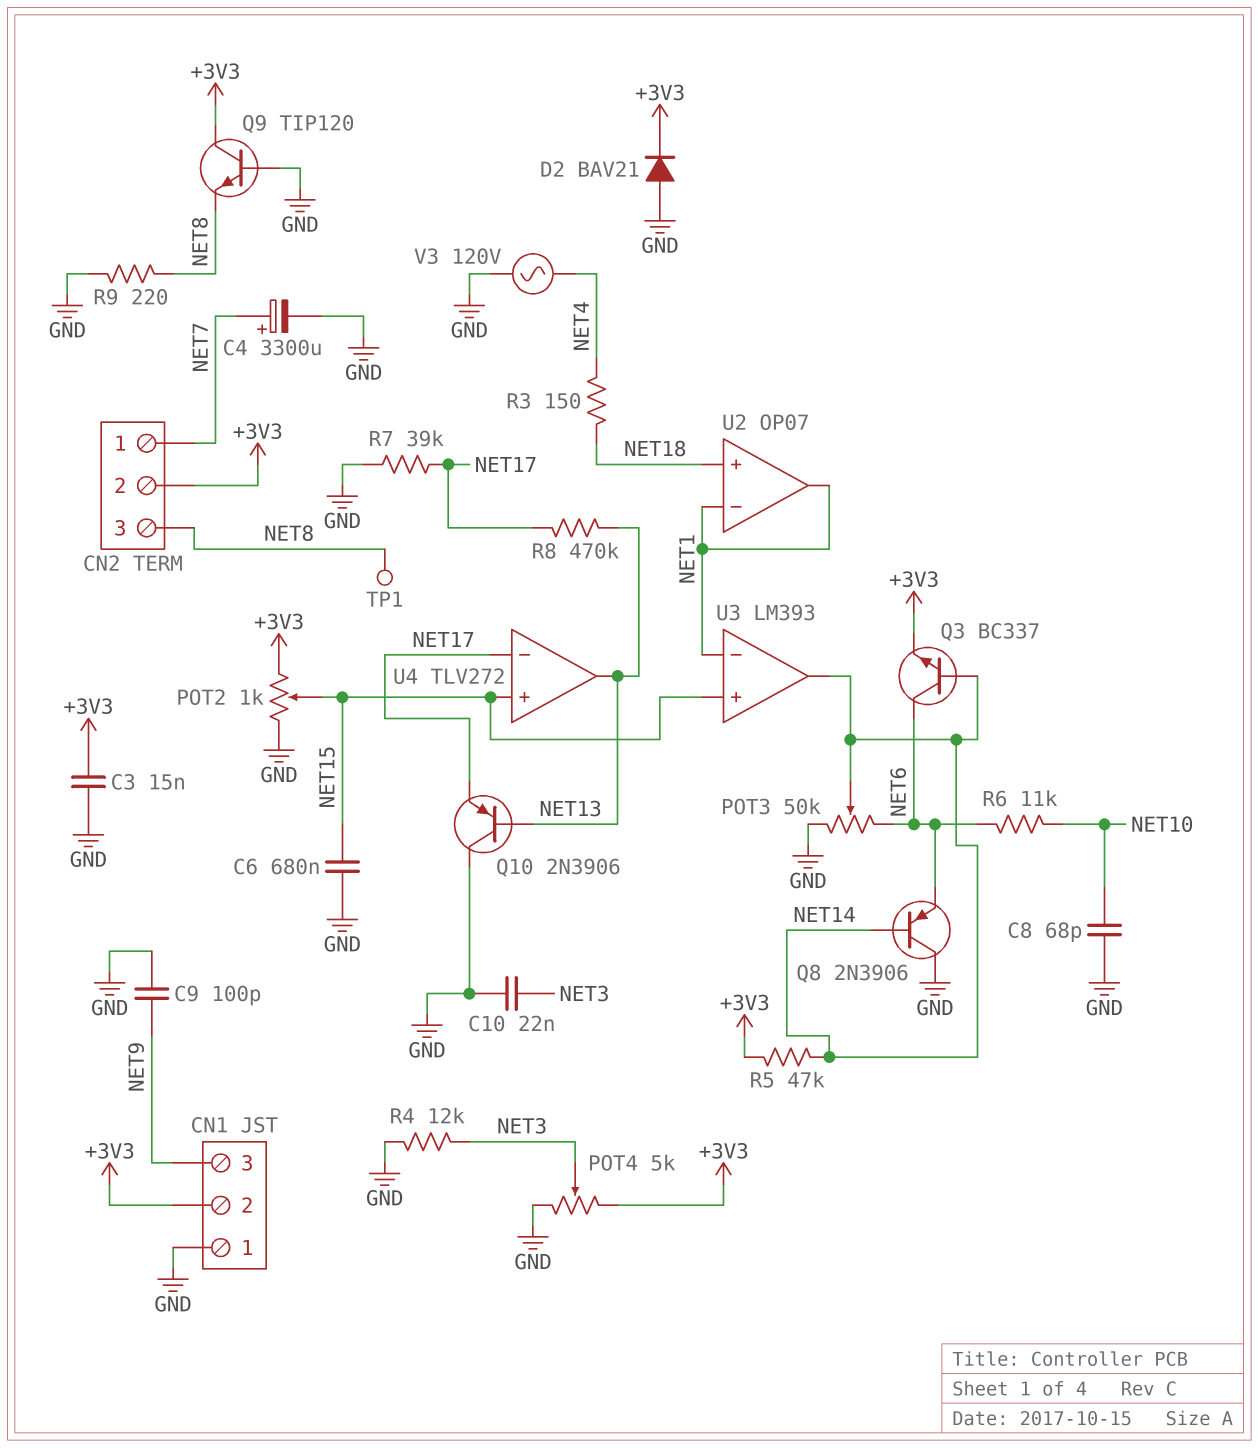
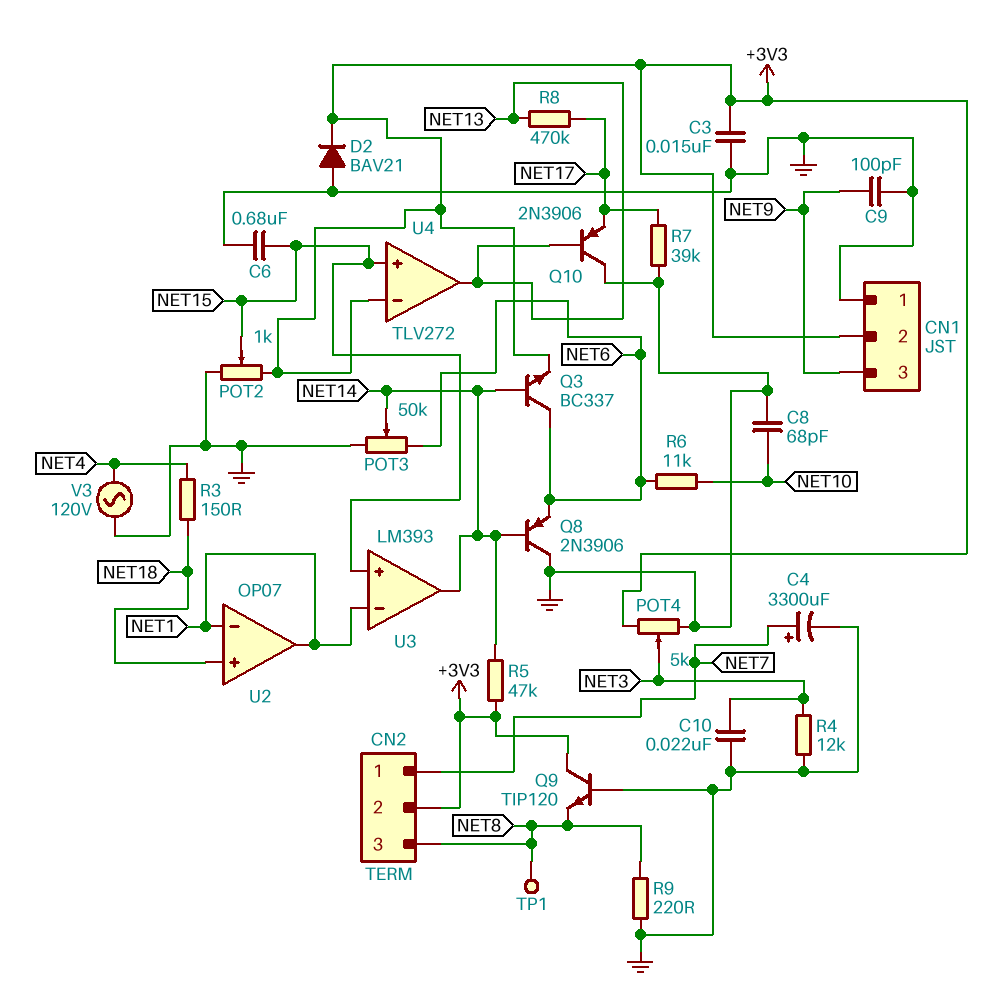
U4 pin in-: NET17 -> +3V3

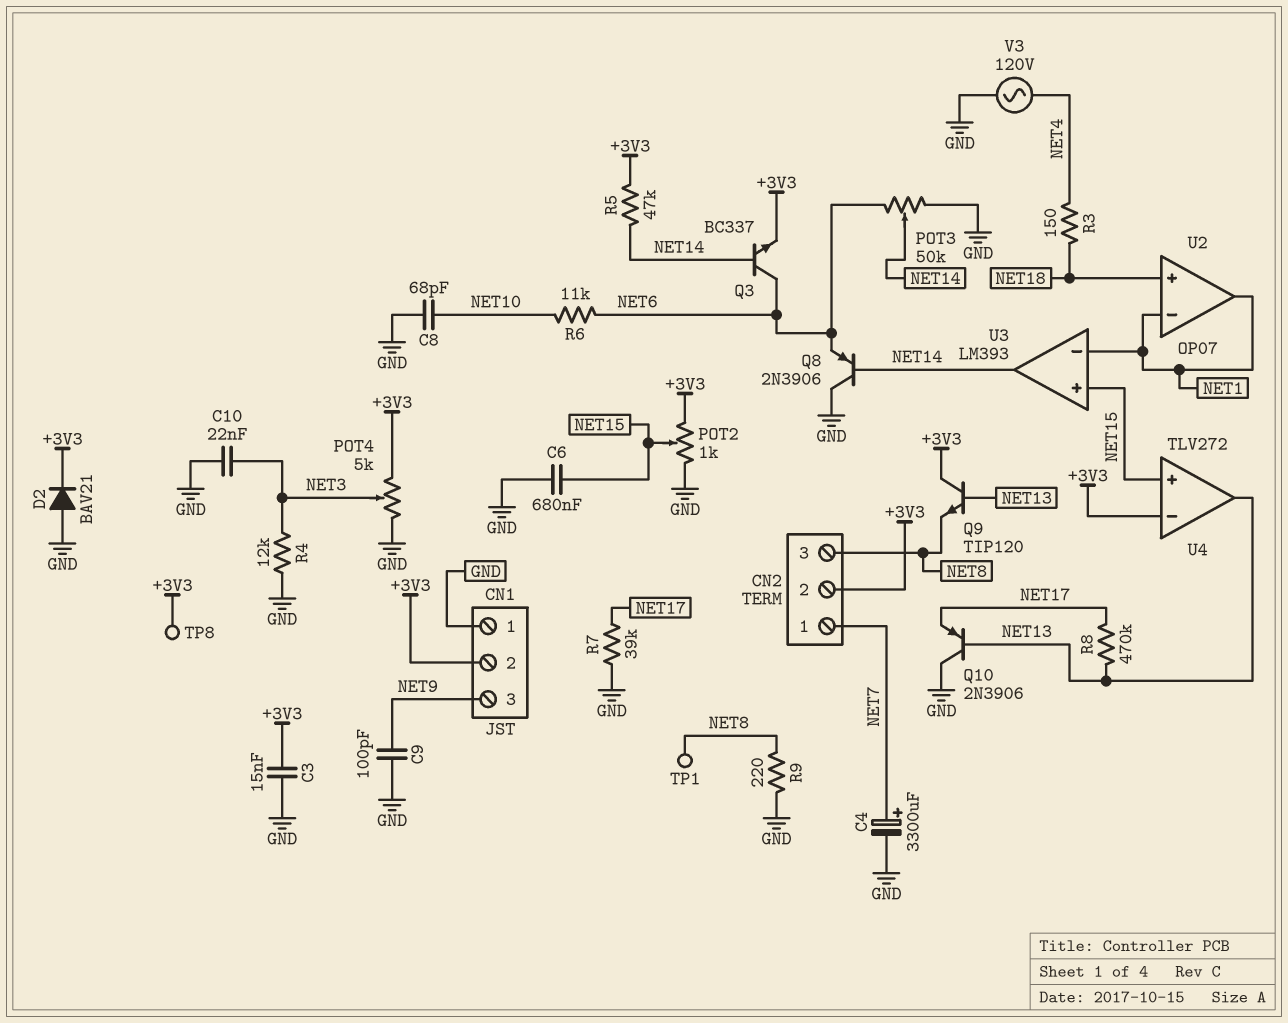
Q9: NPN TIP120 (B GND, C +3V3, E NET8) -> NPN TIP120 (B NET13, C +3V3, E NET8)
TP8: none -> test point (+3V3)

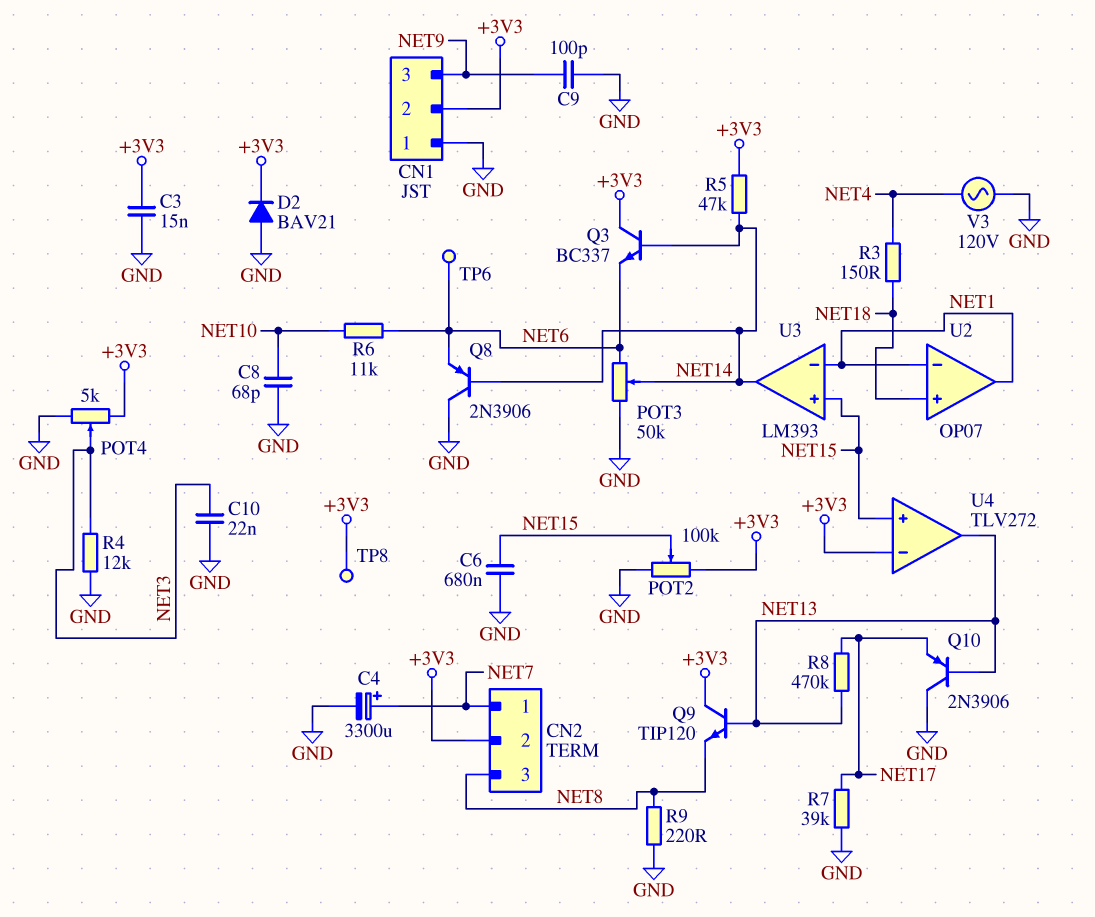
POT2: 1k (+3V3, GND, wiper NET15) -> 100k (+3V3, GND, wiper NET15)
Q3: NPN BC337 (B NET14, C NET6, E +3V3) -> NPN BC337 (B NET14, C +3V3, E NET6)
TP1: test point (NET8) -> none
TP6: none -> test point (NET6)

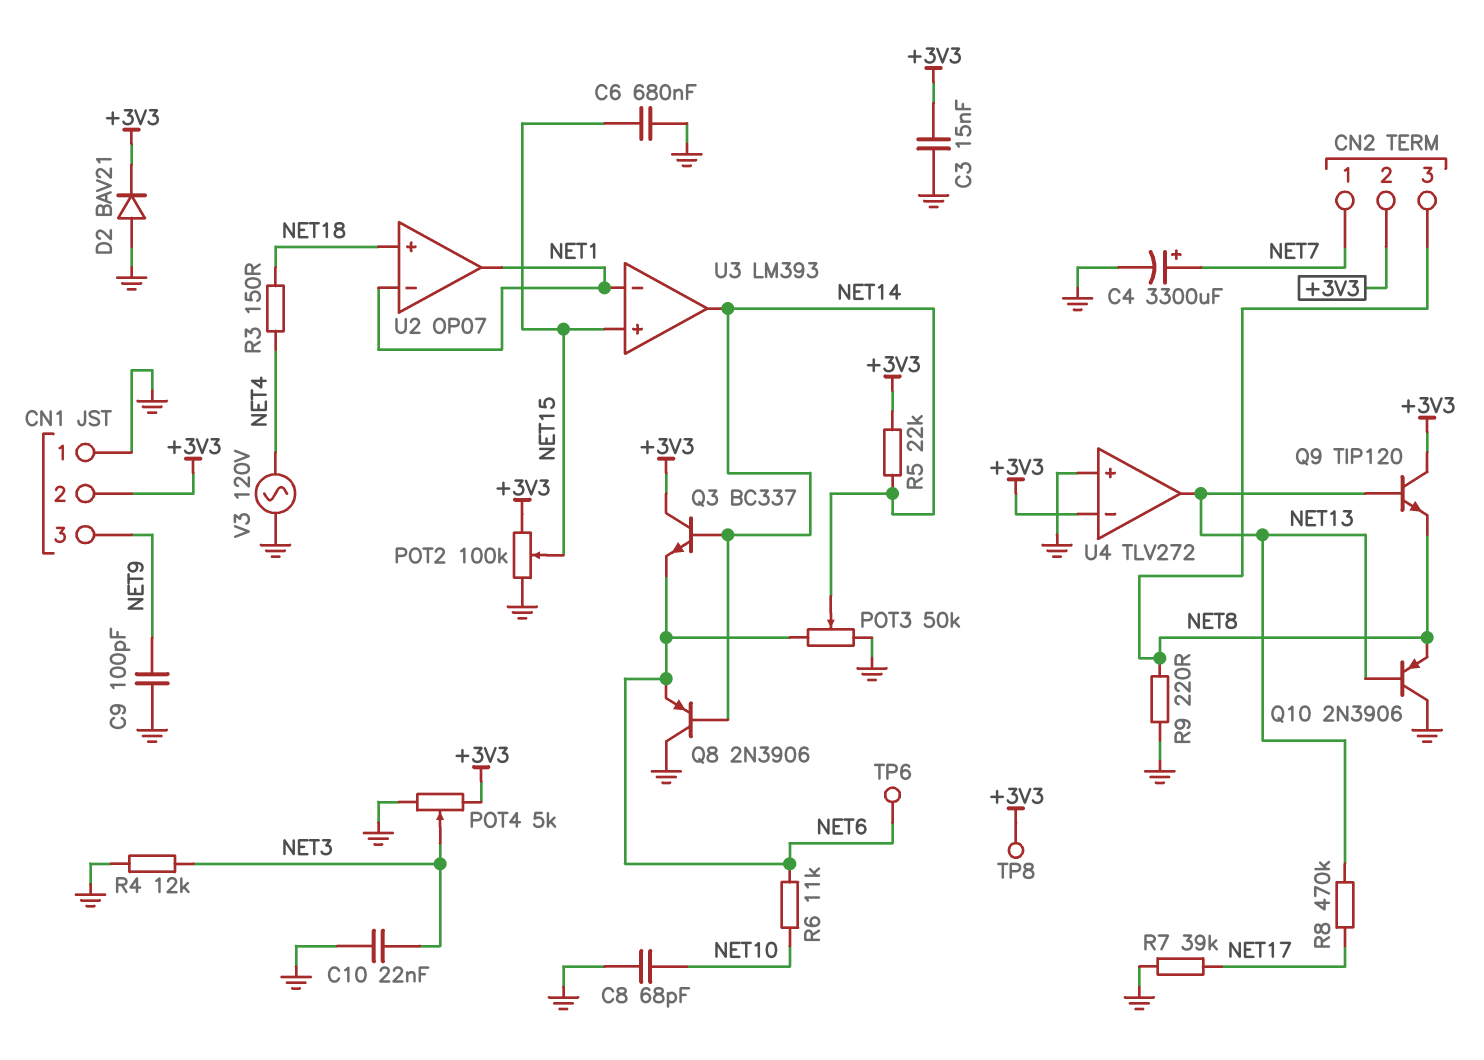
Q10: PNP 2N3906 (B NET13, C GND, E NET17) -> PNP 2N3906 (B NET13, C GND, E NET8)
R5: 47k (+3V3, NET14) -> 22k (+3V3, NET14)
U4 pin in+: NET15 -> GND

